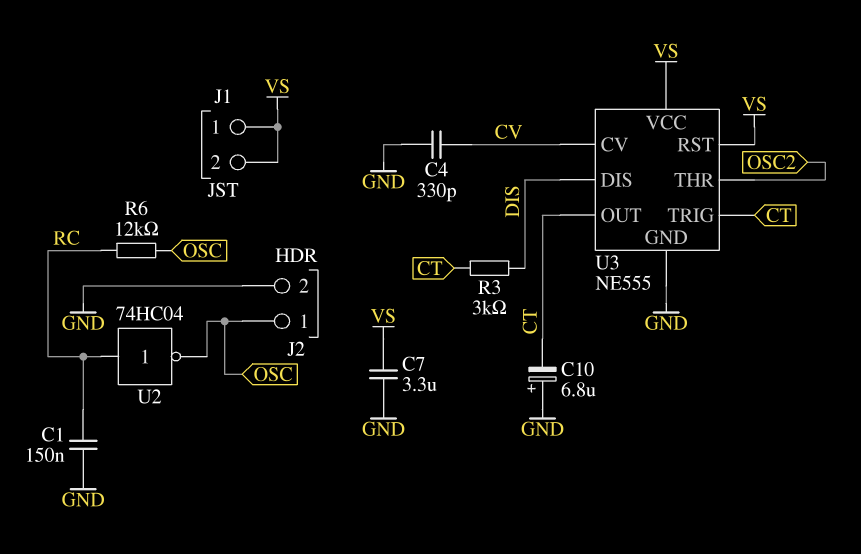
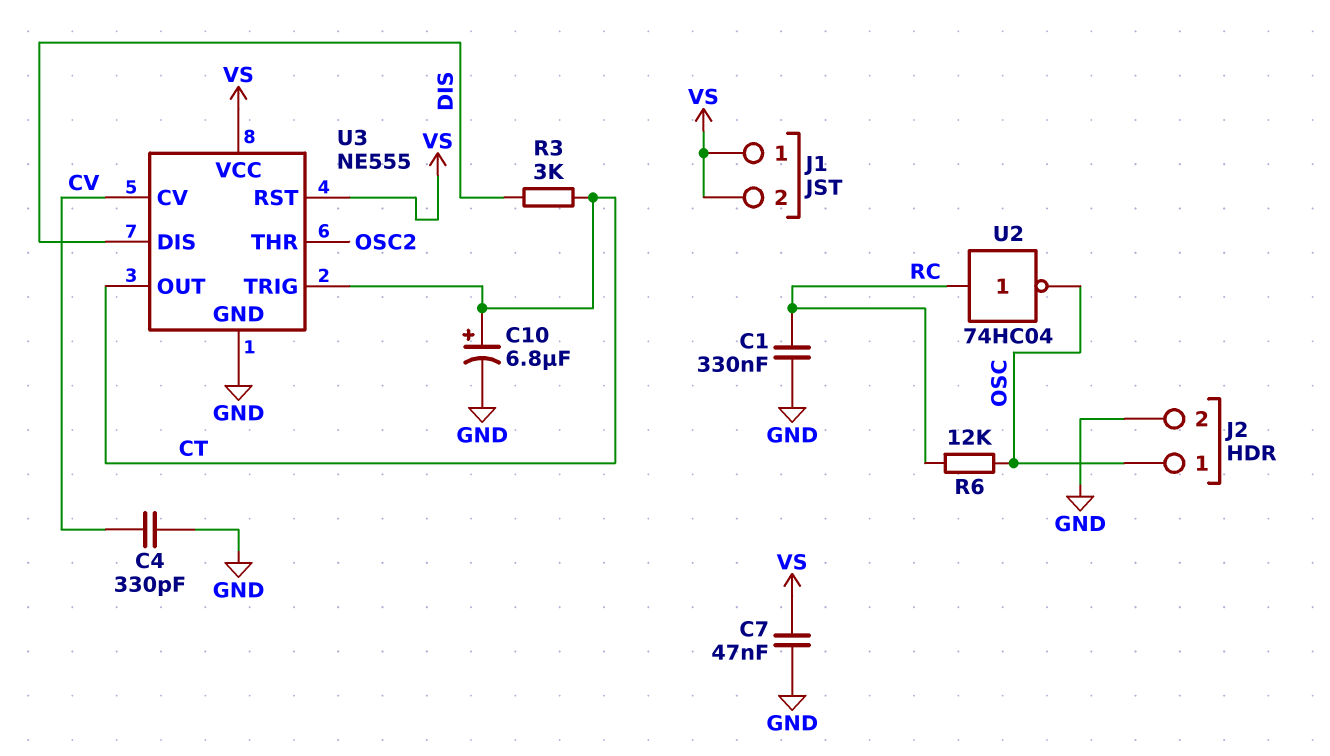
C1: 150nF (GND, RC) -> 330nF (GND, RC)
C7: 3.3uF (GND, VS) -> 47nF (GND, VS)
C10: 6.8uF (plus GND, minus CT) -> 6.8uF (plus CT, minus GND)

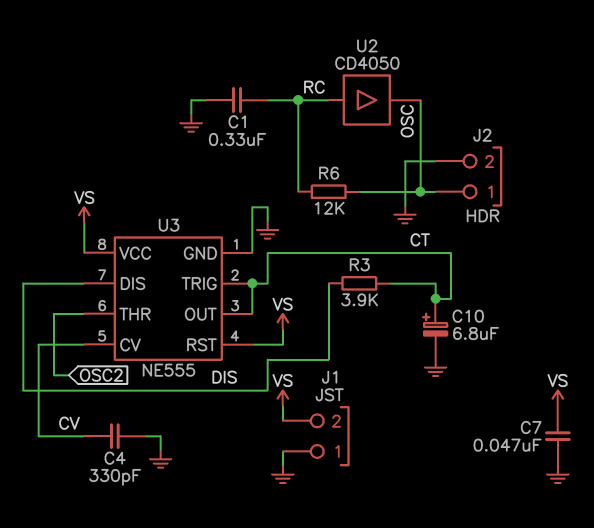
J1 pin 1: VS -> GND
R3: 3k (CT, DIS) -> 3.9k (CT, DIS)
U2: NOT 74HC04 (in RC, out OSC) -> buffer CD4050 (in RC, out OSC)

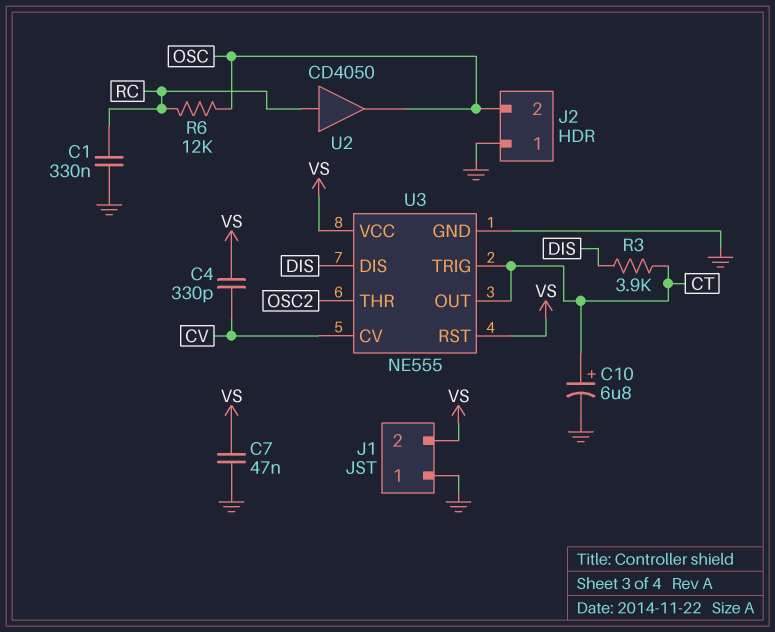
C4: 330pF (CV, GND) -> 330pF (CV, VS)
J2 pin 1: OSC -> GND
J2 pin 2: GND -> OSC

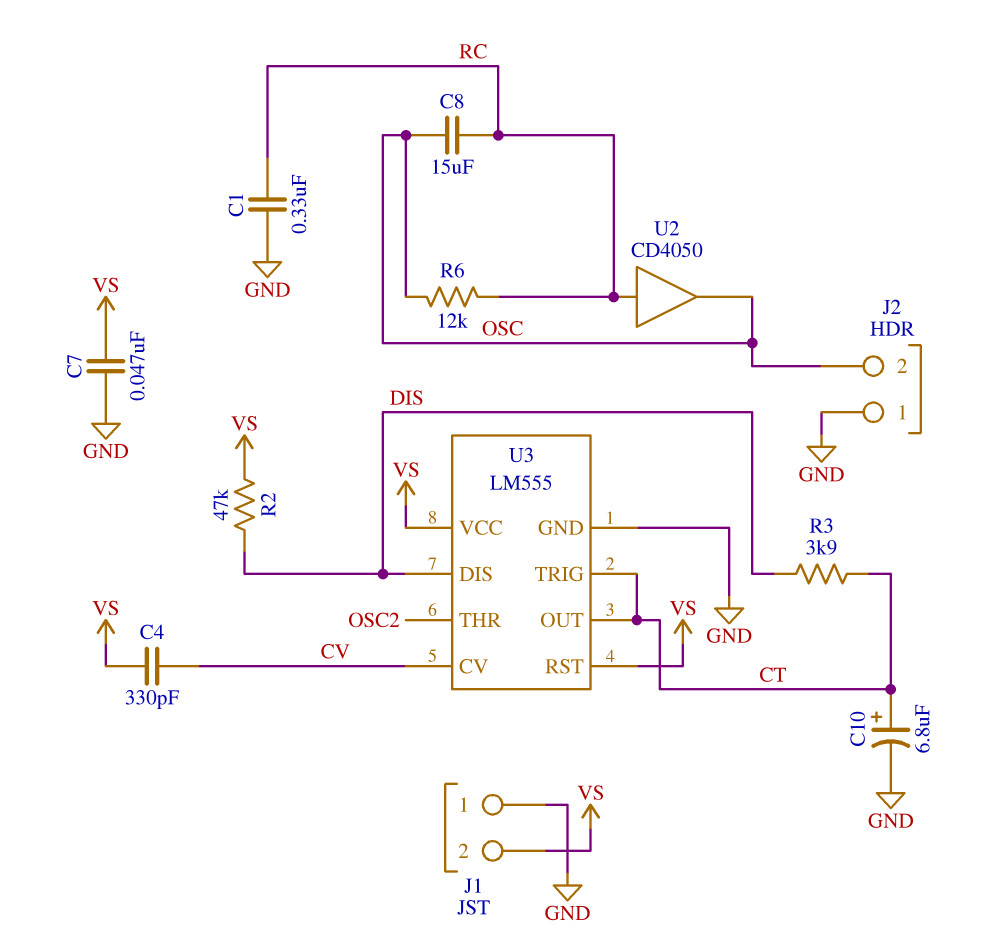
C8: none -> 15uF (OSC, RC)
R2: none -> 47k (DIS, VS)
U3: NE555 -> LM555

